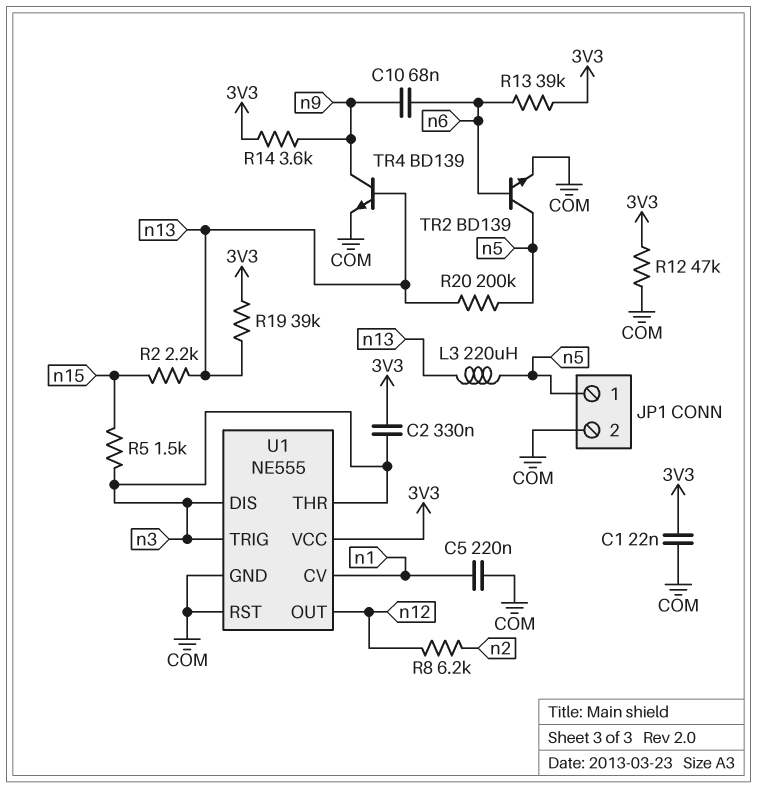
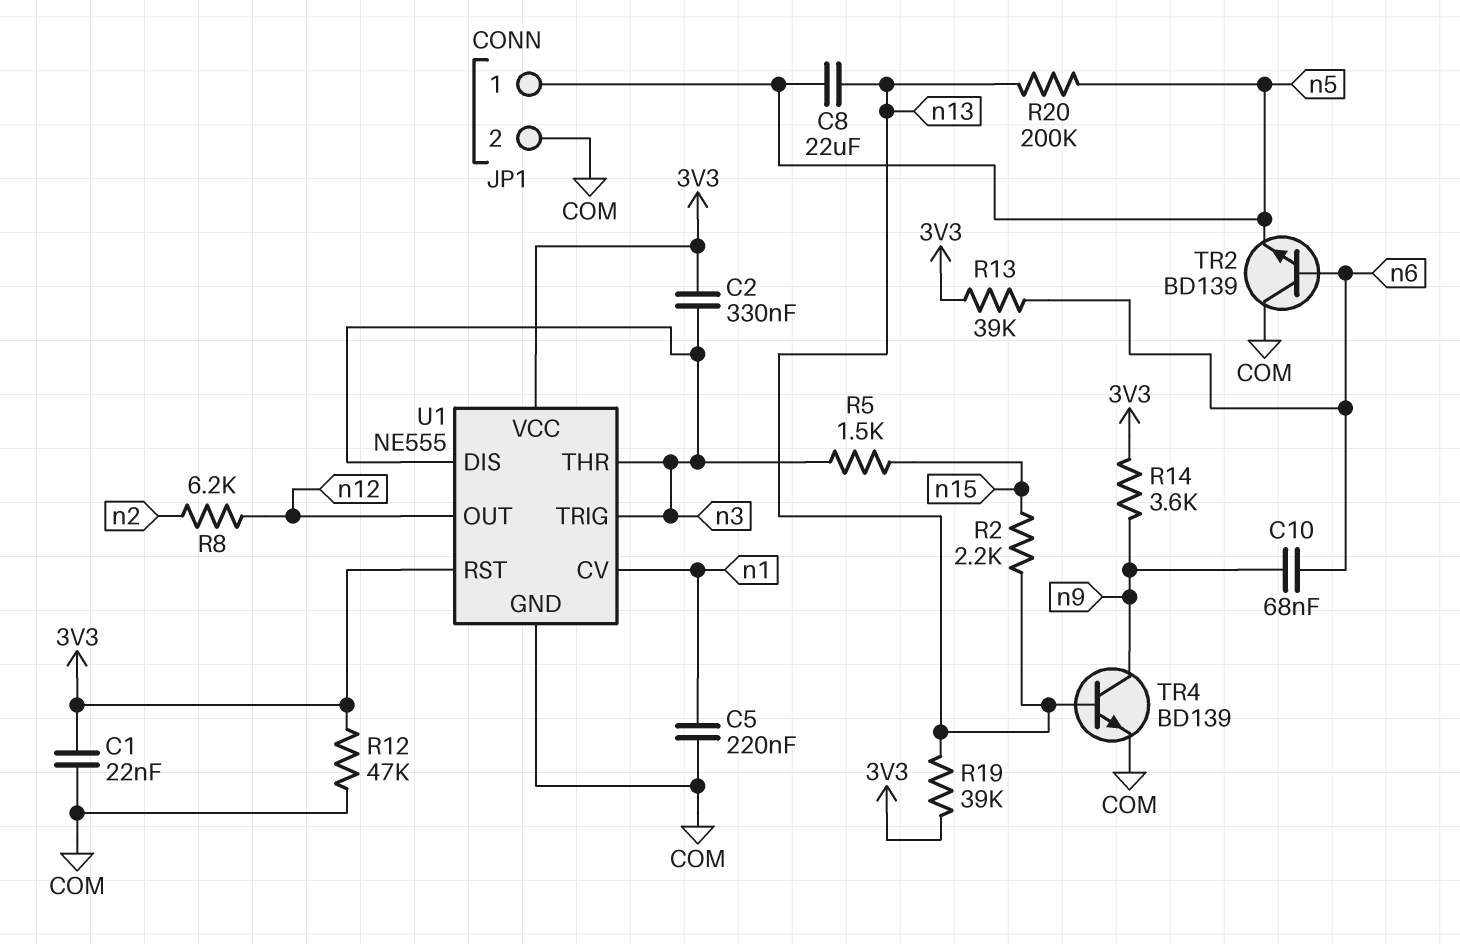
C8: none -> 22uF (n5, n13)
L3: 220uH (n5, n13) -> none
TR2: NPN BD139 (B n6, C n5, E COM) -> NPN BD139 (B n6, C COM, E n5)
U1 pin RST: COM -> 3V3

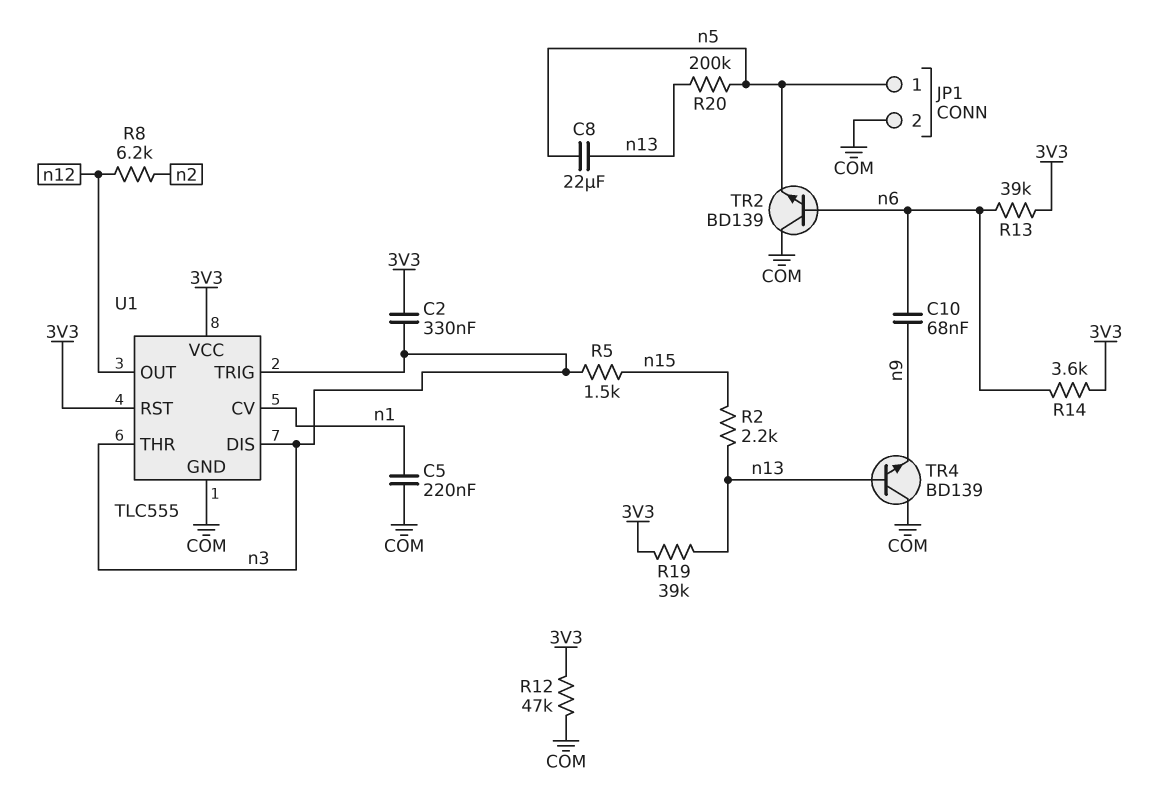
C1: 22nF (3V3, COM) -> none
R14: 3.6k (3V3, n9) -> 3.6k (3V3, n6)
TR4: NPN BD139 (B n13, C n9, E COM) -> NPN BD139 (B n13, C COM, E n9)
U1: NE555 -> TLC555

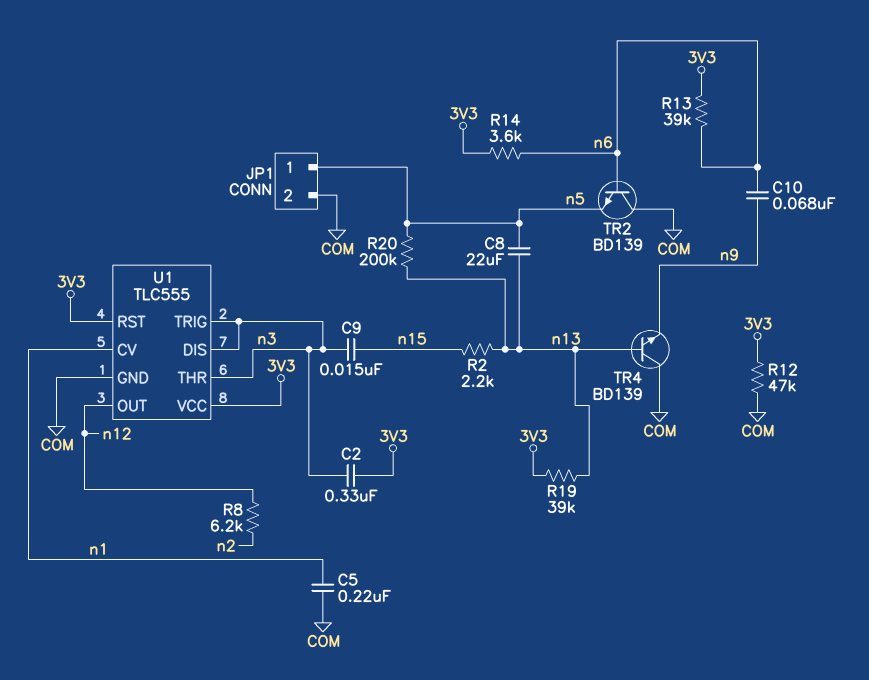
C9: none -> 15nF (n3, n15)
R5: 1.5k (n3, n15) -> none

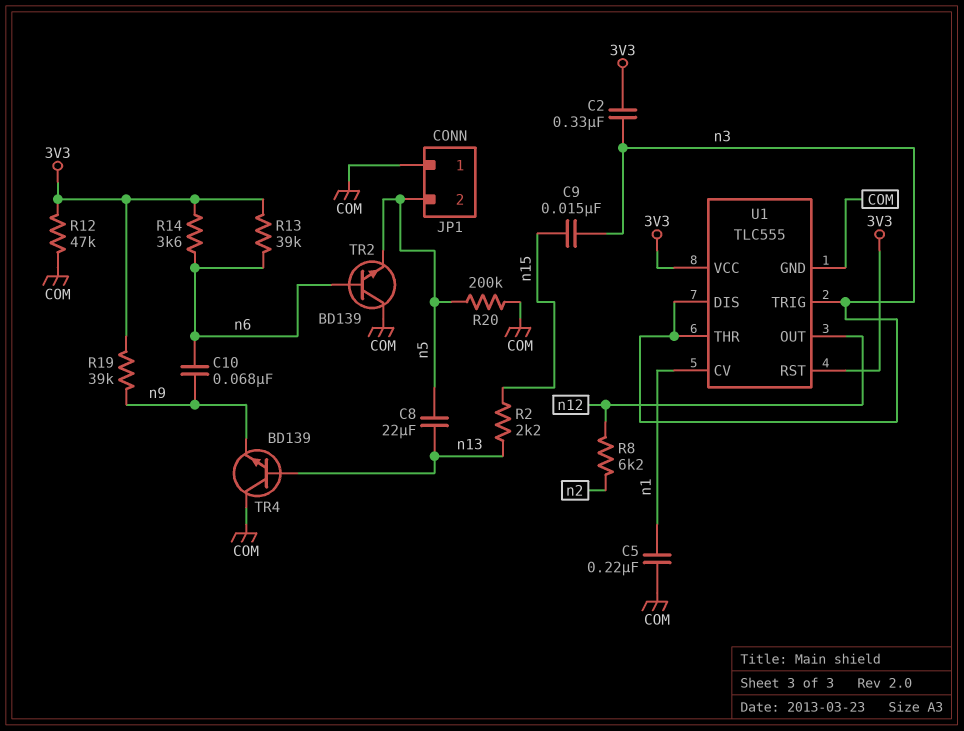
JP1 pin 1: n5 -> COM
JP1 pin 2: COM -> n5
R19: 39k (3V3, n13) -> 39k (3V3, n9)
R20: 200k (n5, n13) -> 200k (COM, n5)

